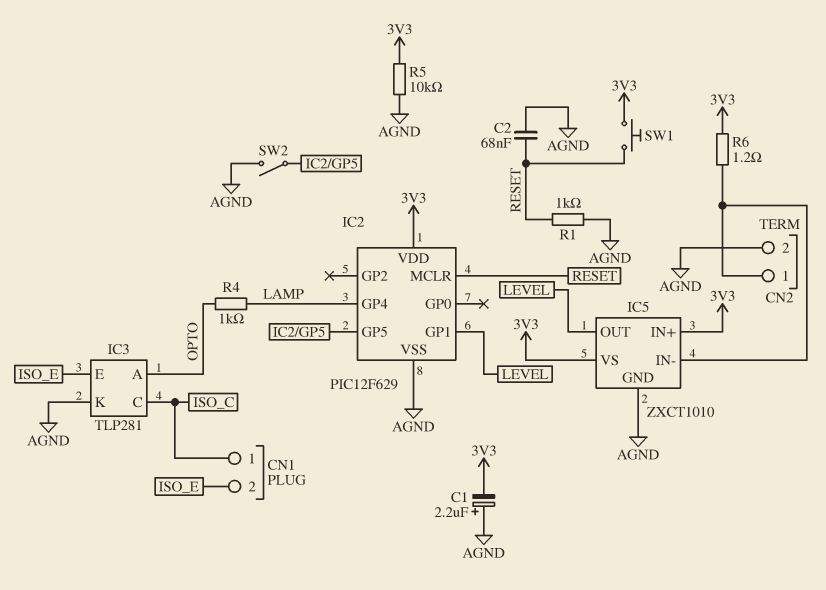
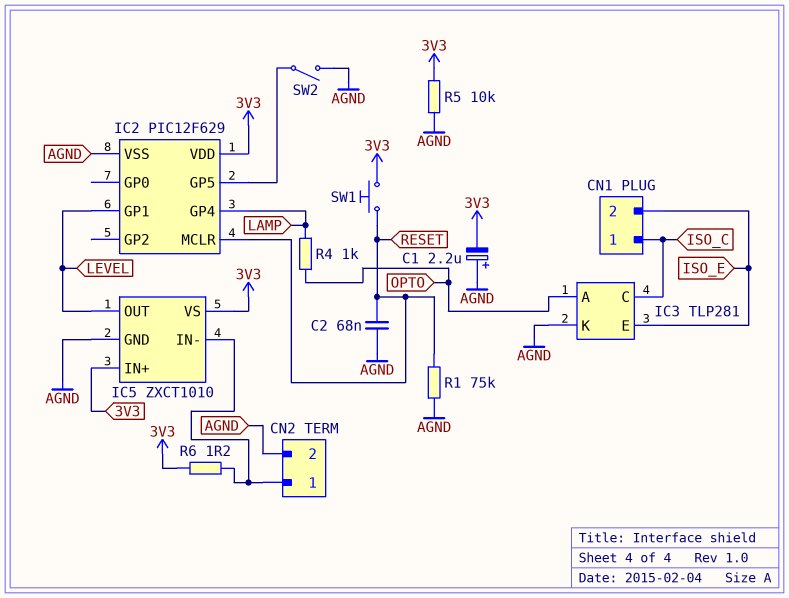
R1: 1k (AGND, RESET) -> 75k (AGND, RESET)

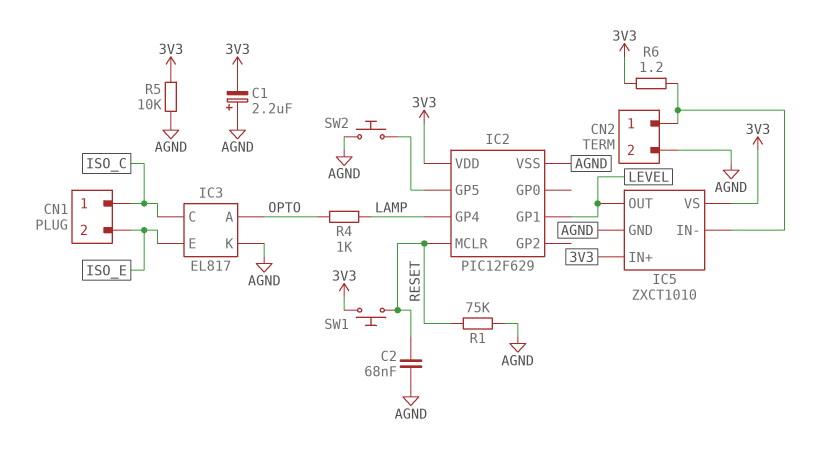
IC3: TLP281 -> EL817
SW2: switch (AGND, IC2/GP5) -> button (AGND, IC2/GP5)

